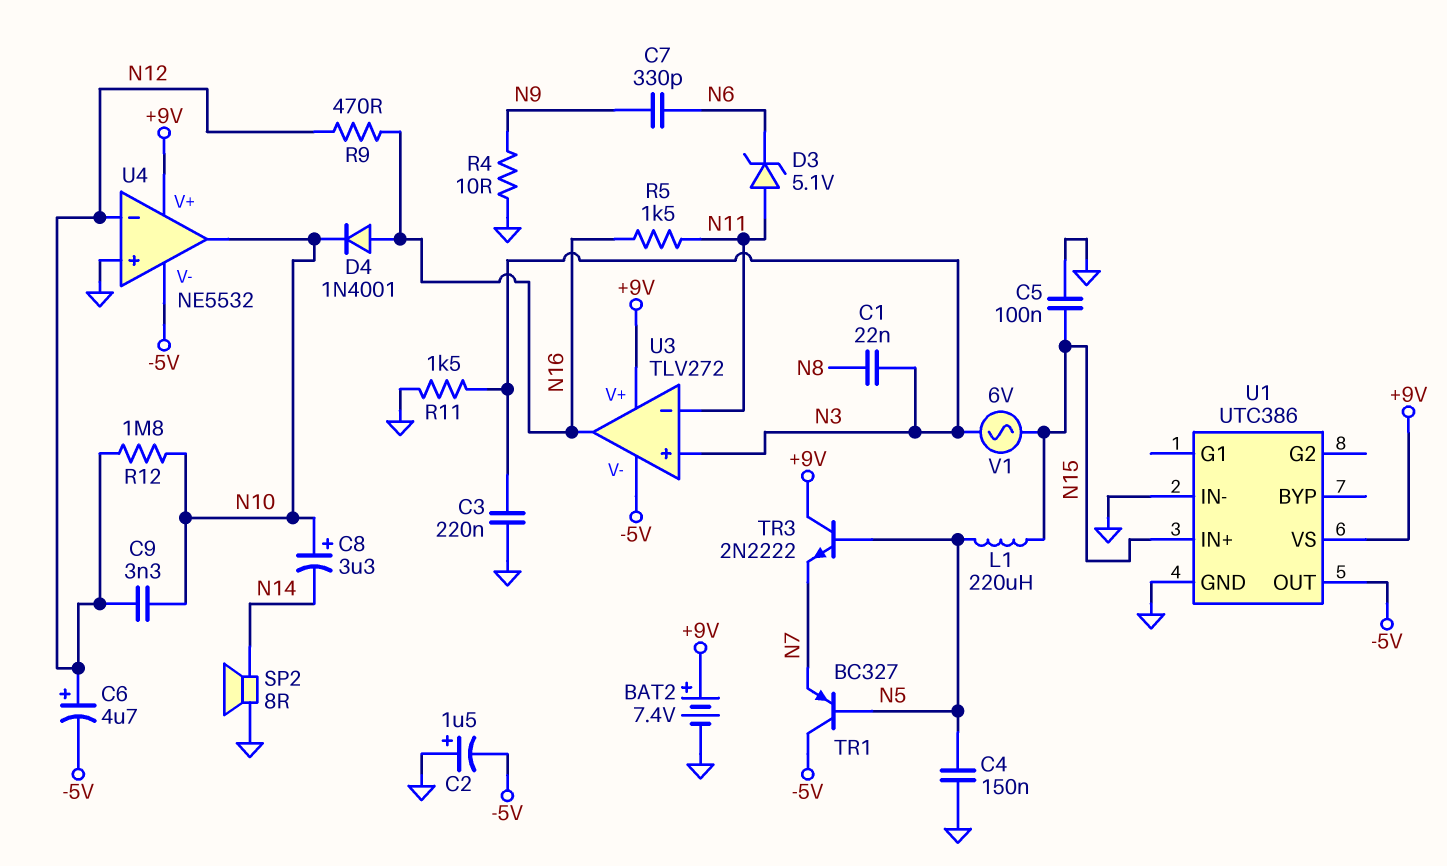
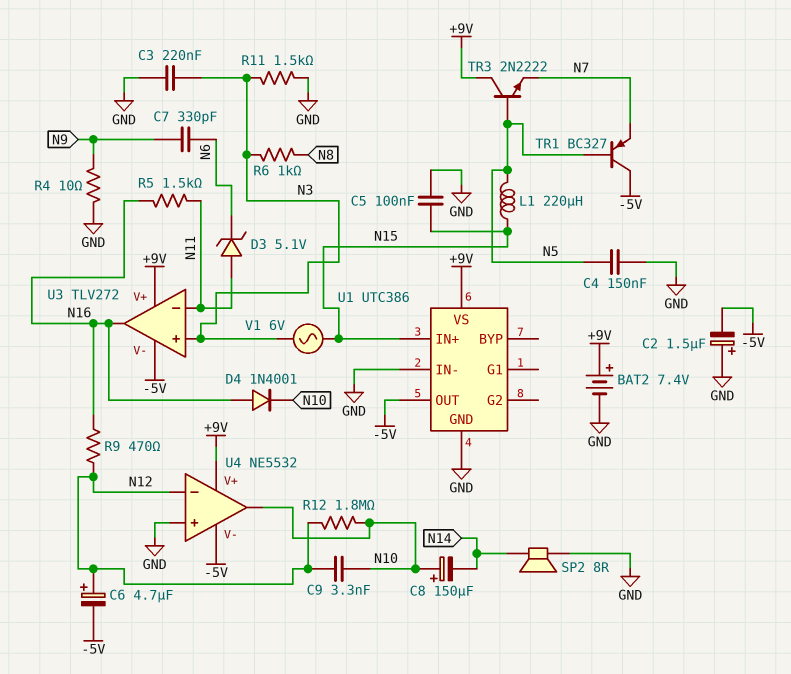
C1: 22nF (N3, N8) -> none
C8: 3.3uF (plus N10, minus N14) -> 150uF (plus N10, minus N14)
R6: none -> 1k (N3, N8)

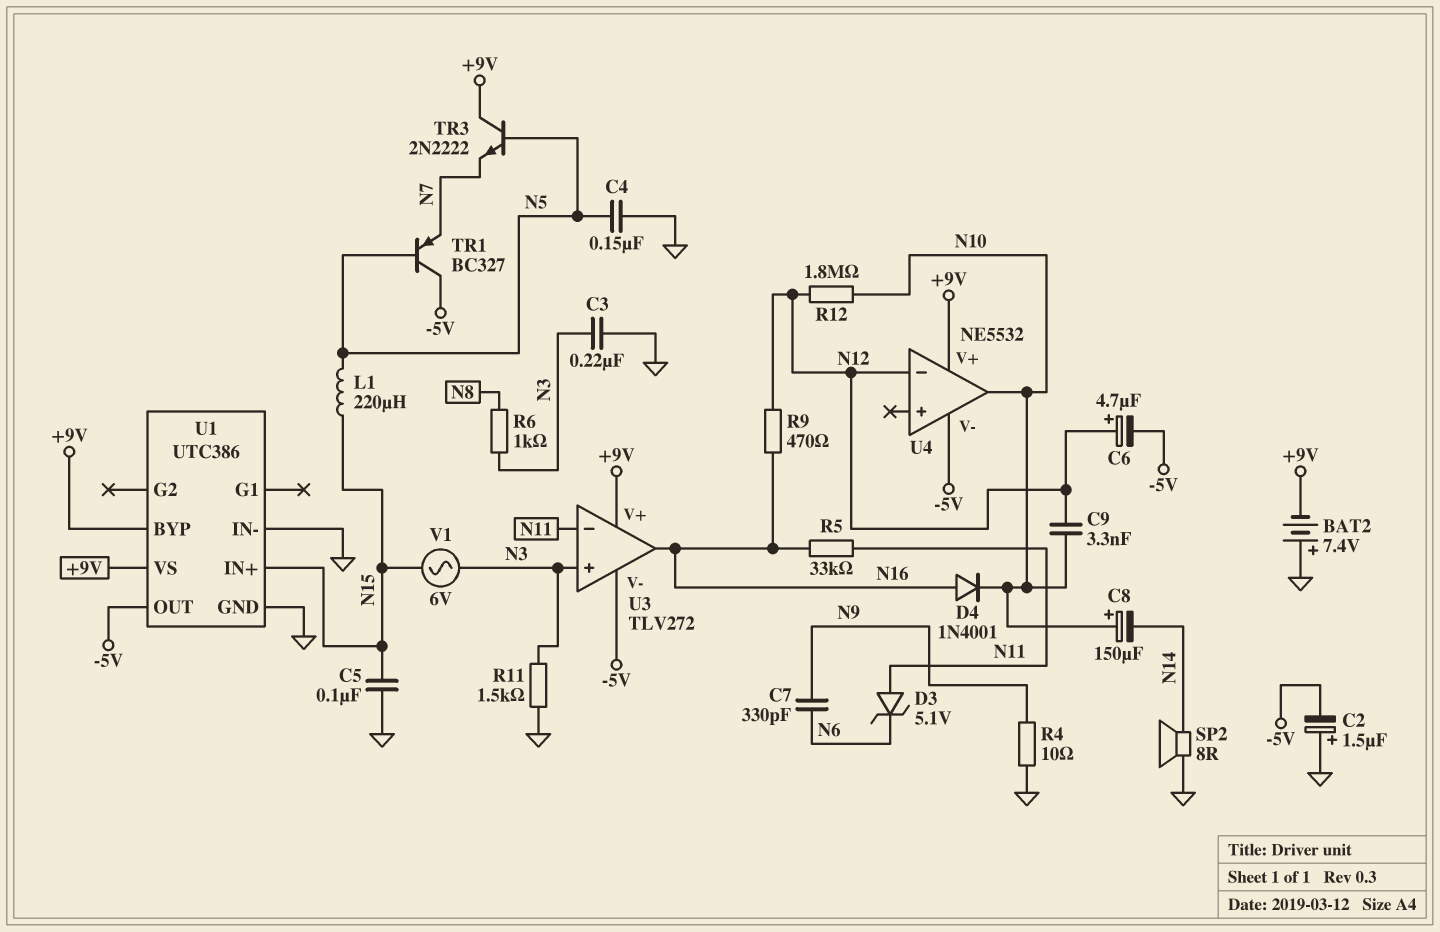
BAT2: 7.4V (plus +9V, minus GND) -> 7.4V (plus GND, minus +9V)
R5: 1.5k (N11, N16) -> 33k (N11, N16)
U1 pin BYP: none -> +9V
U4 pin in+: GND -> none

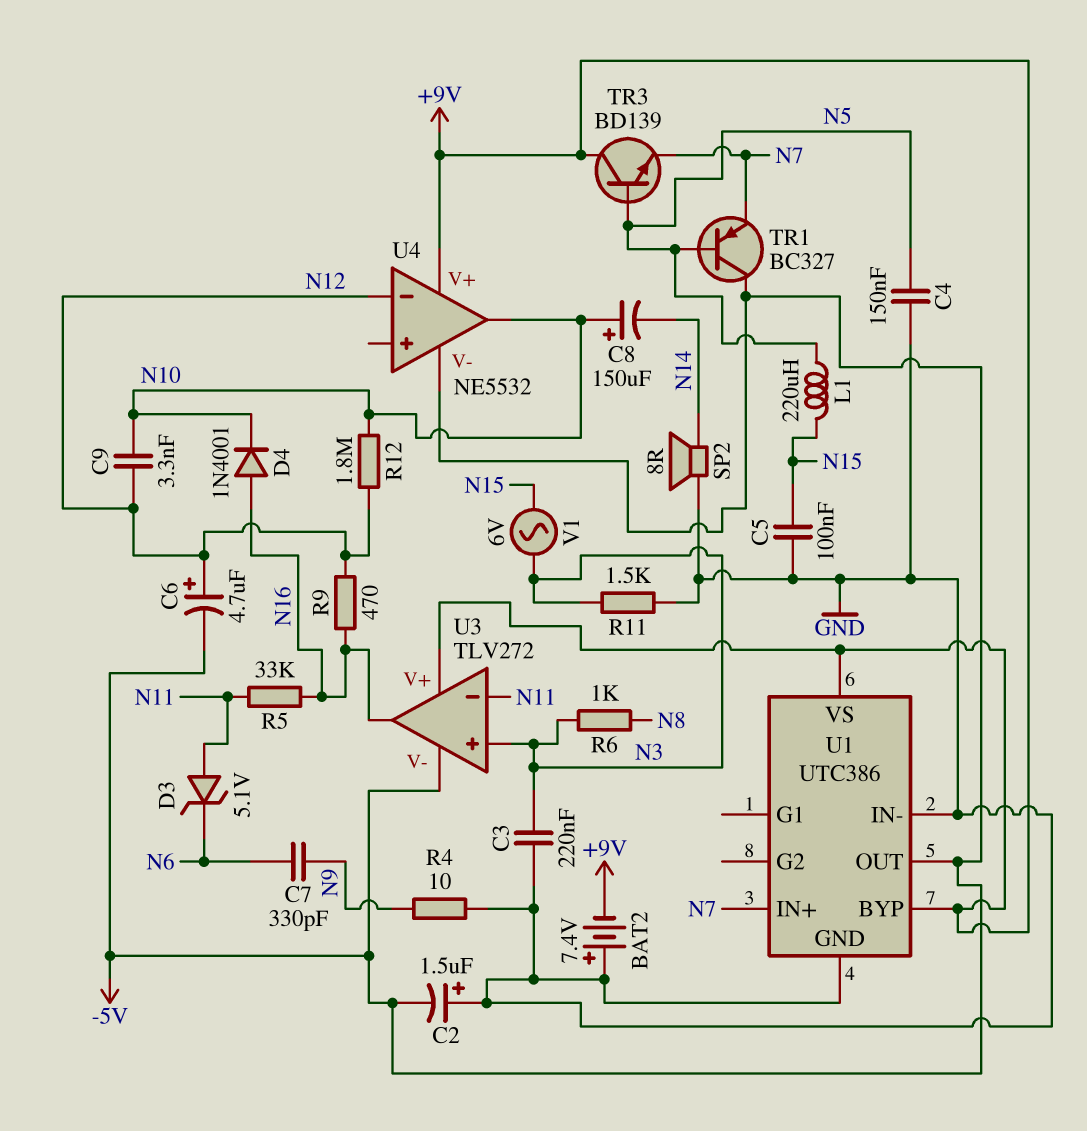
TR3: NPN 2N2222 (B N5, C +9V, E N7) -> NPN BD139 (B N5, C +9V, E N7)
U1 pin IN+: N15 -> N7

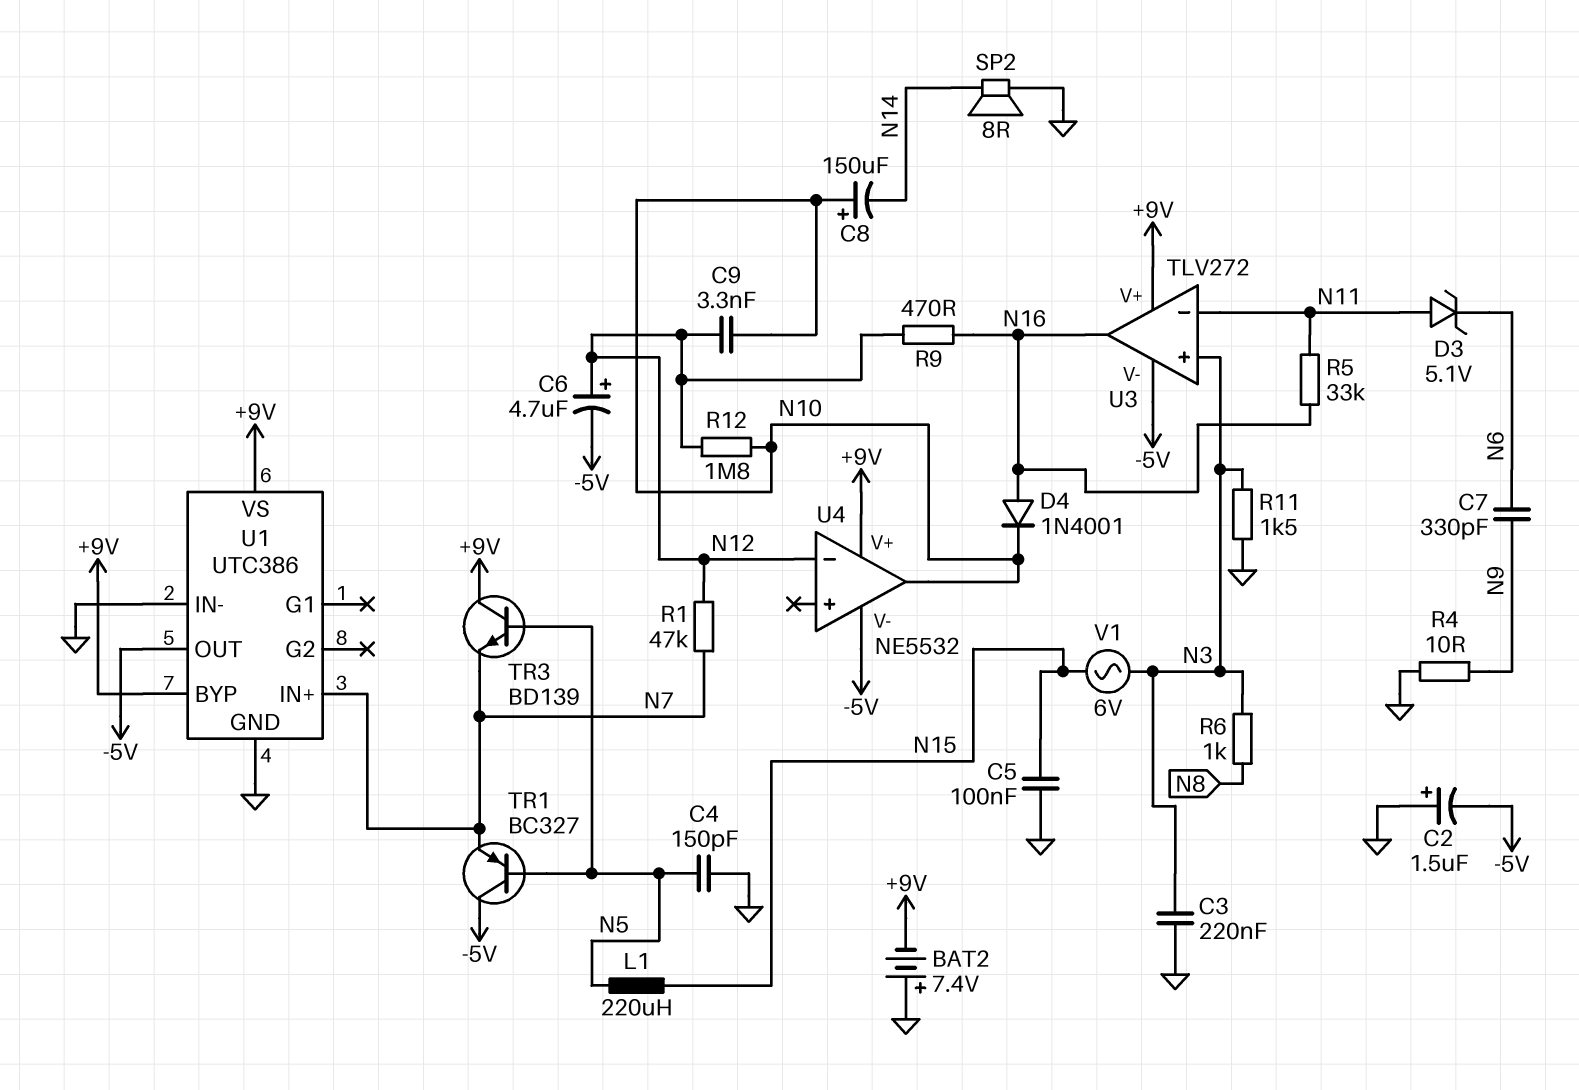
C4: 150nF (GND, N5) -> 150pF (GND, N5)
R1: none -> 47k (N7, N12)

